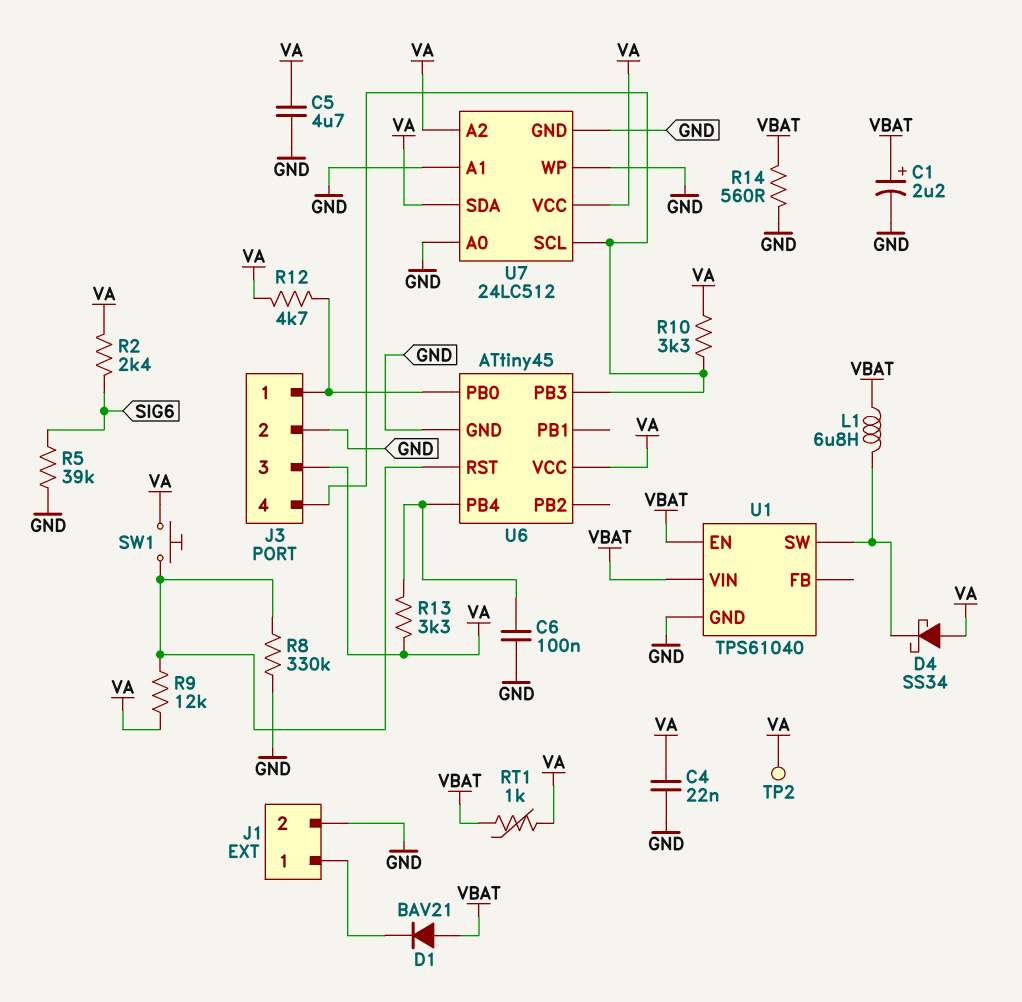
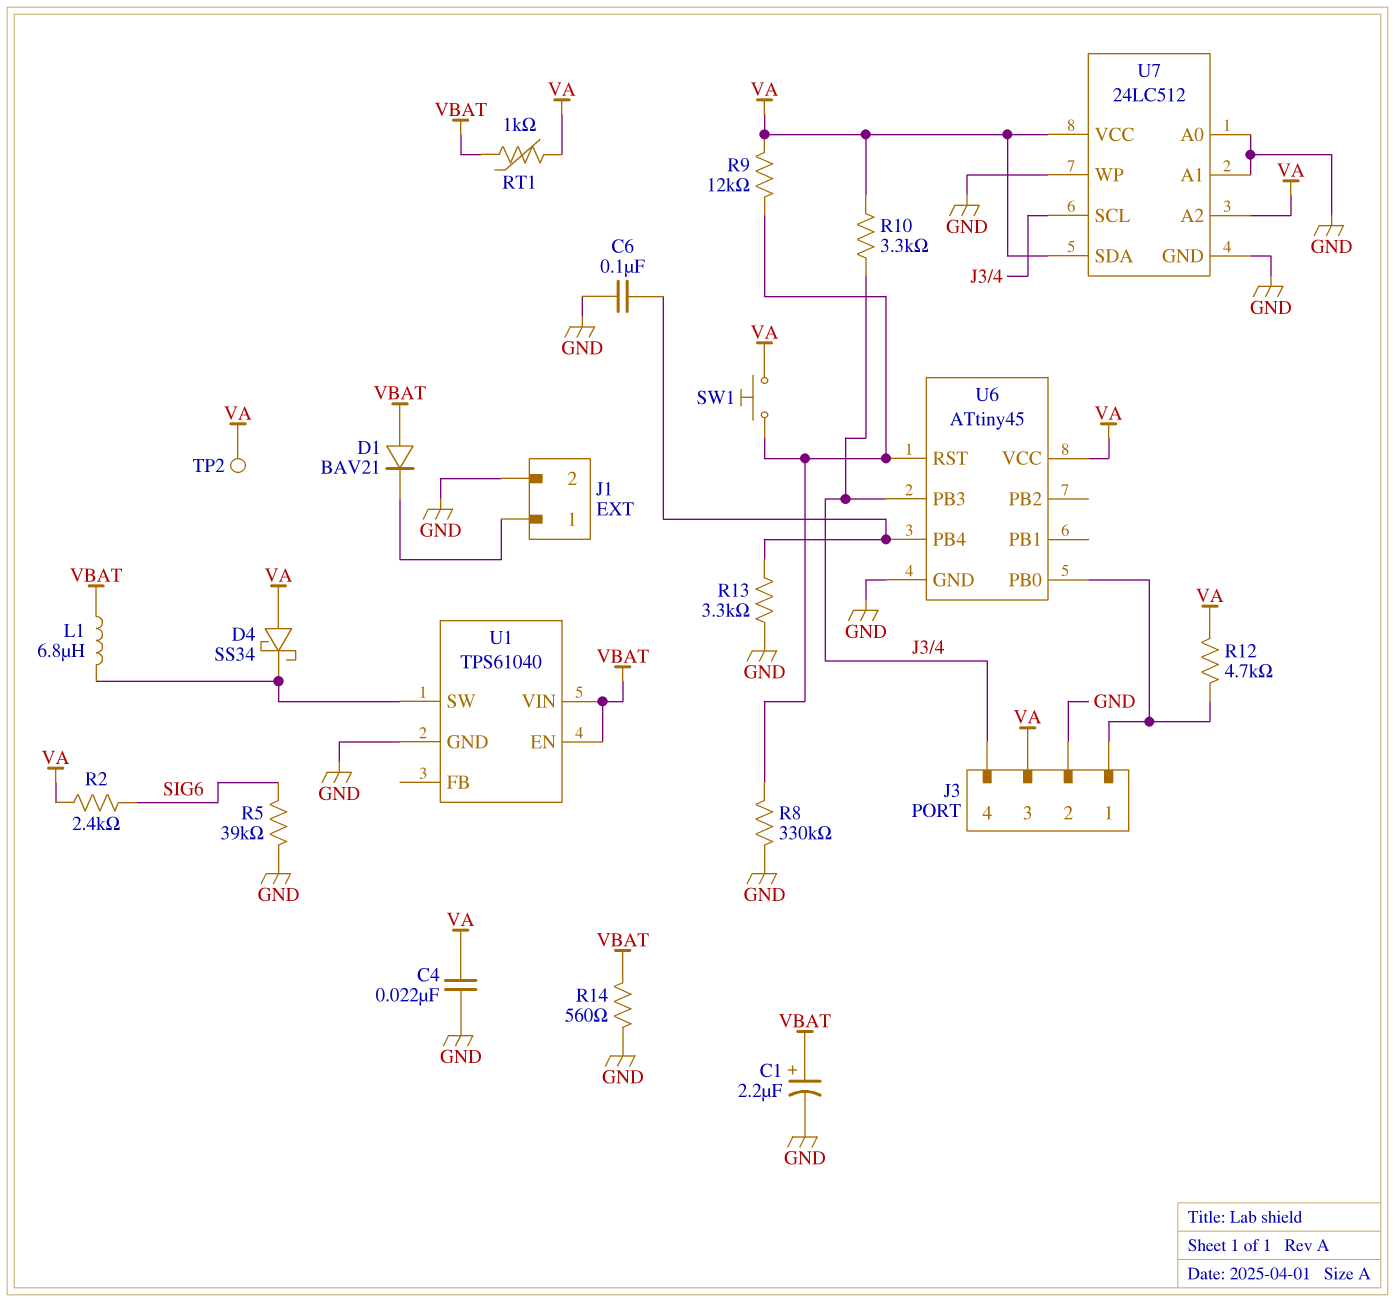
C5: 4.7uF (GND, VA) -> none
R13: 3.3k (U6/PB4, VA) -> 3.3k (GND, U6/PB4)

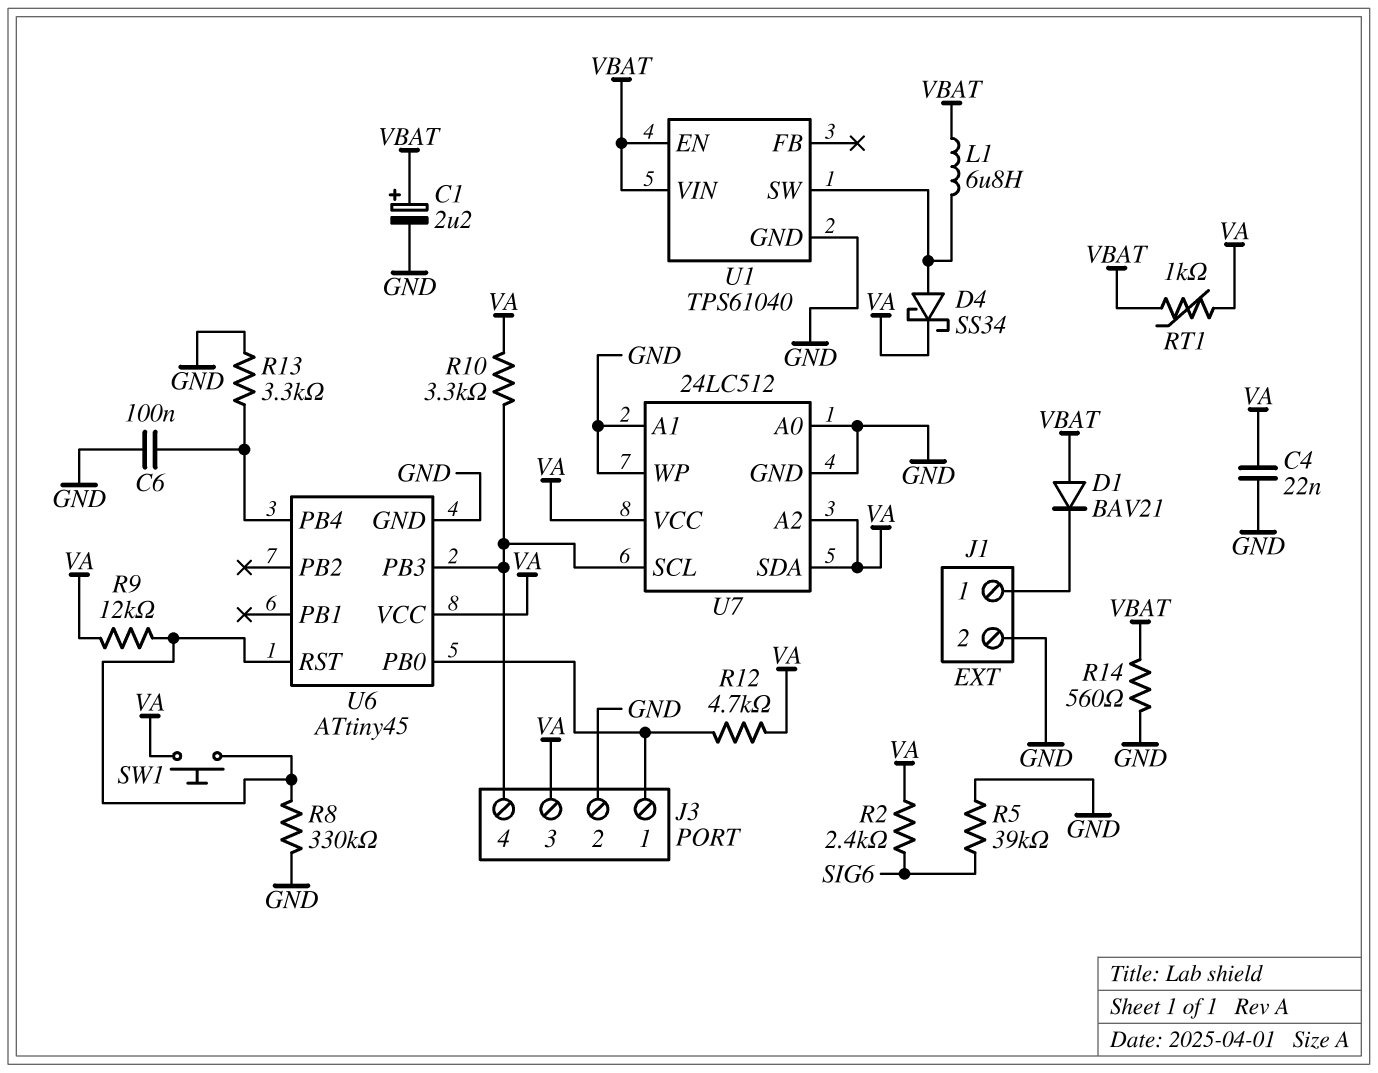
D4: schottky SS34 (A VA, K U1/SW) -> schottky SS34 (A U1/SW, K VA)
TP2: test point (VA) -> none

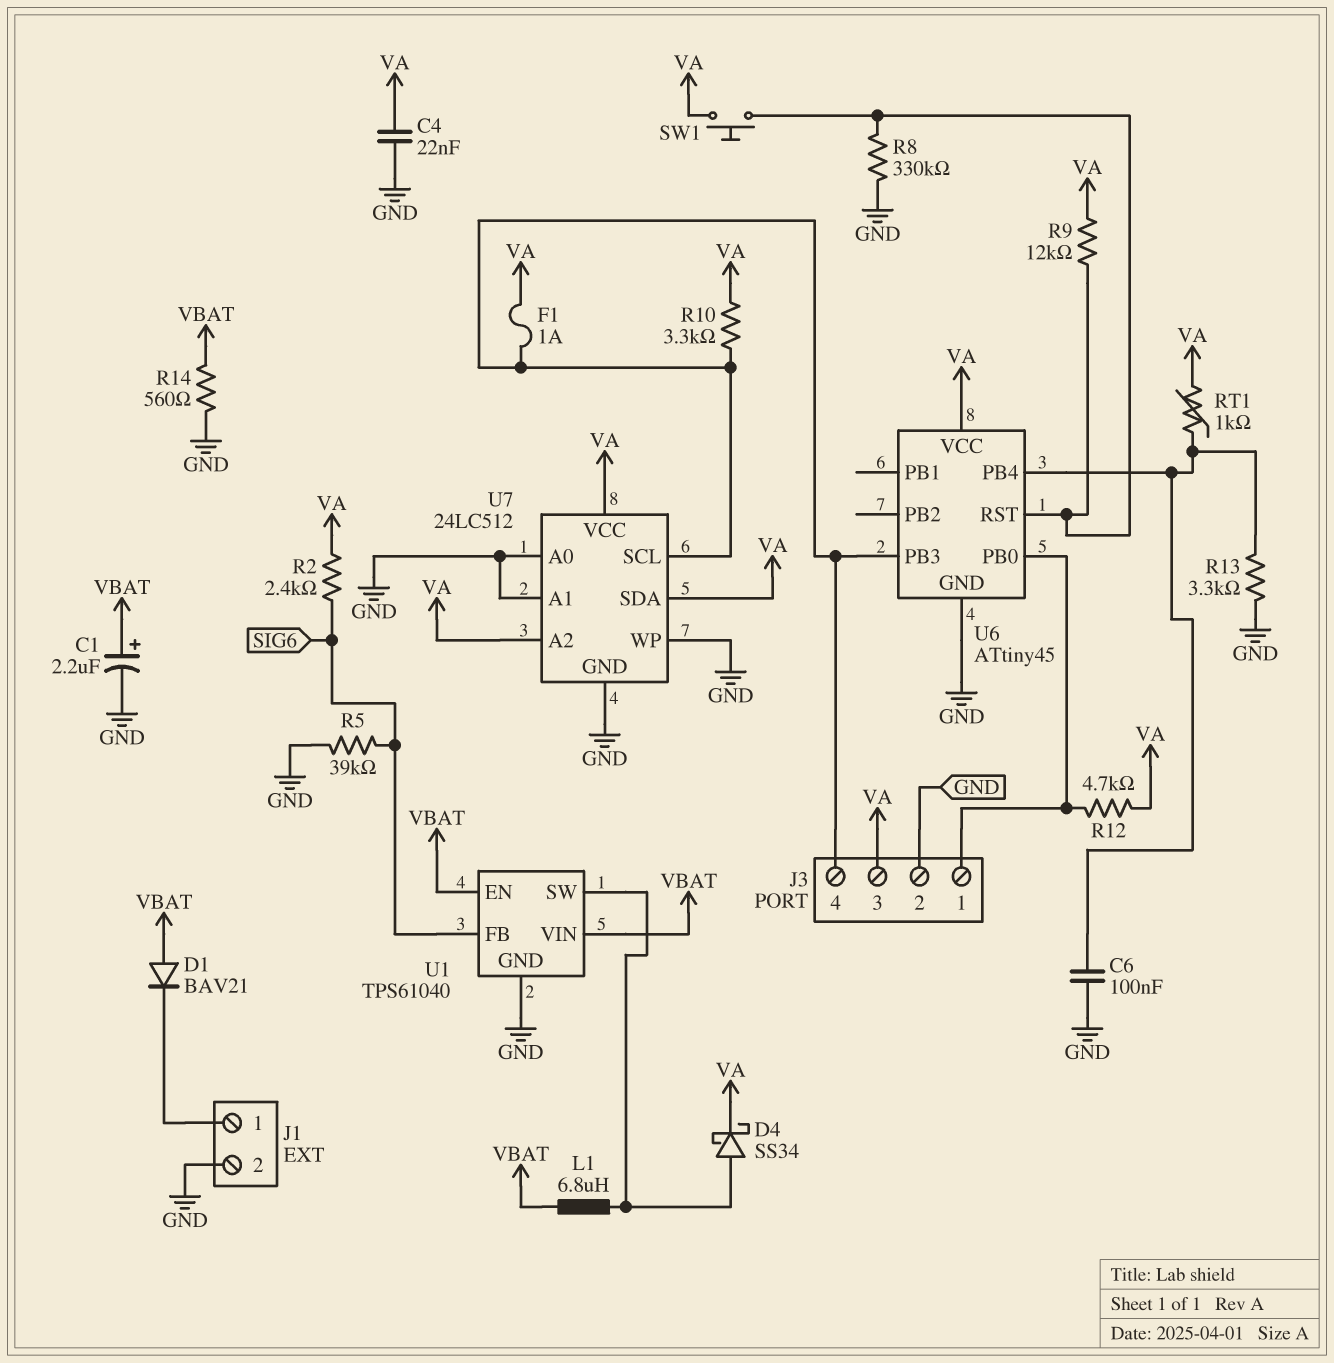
F1: none -> 1A (J3/4, VA)
RT1: 1k (VA, VBAT) -> 1k (U6/PB4, VA)
U1 pin FB: none -> SIG6

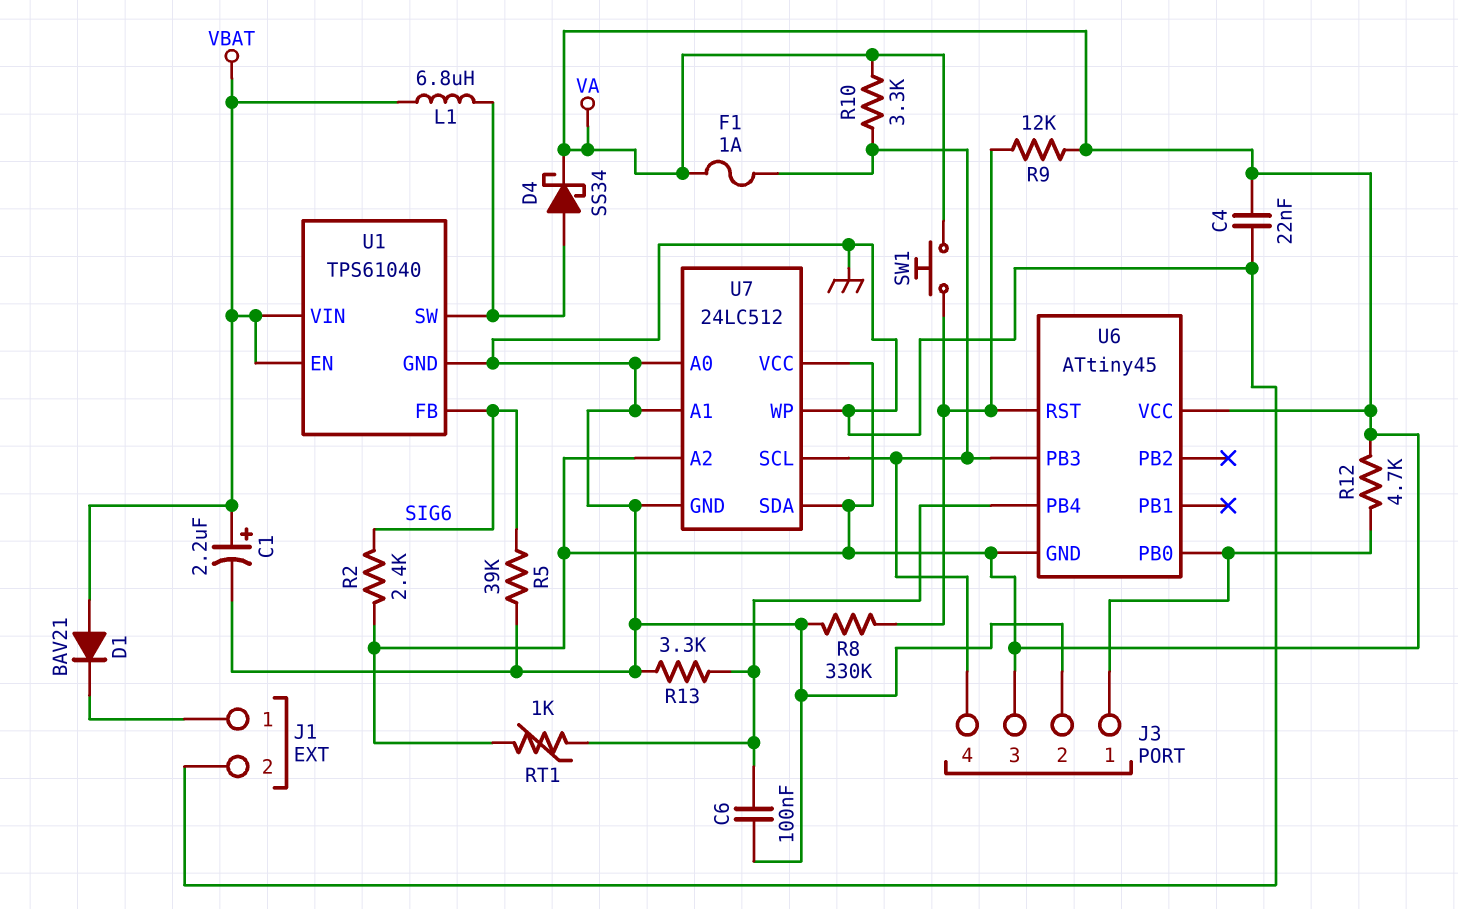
R14: 560 (GND, VBAT) -> none
U6 pin GND: GND -> VA

